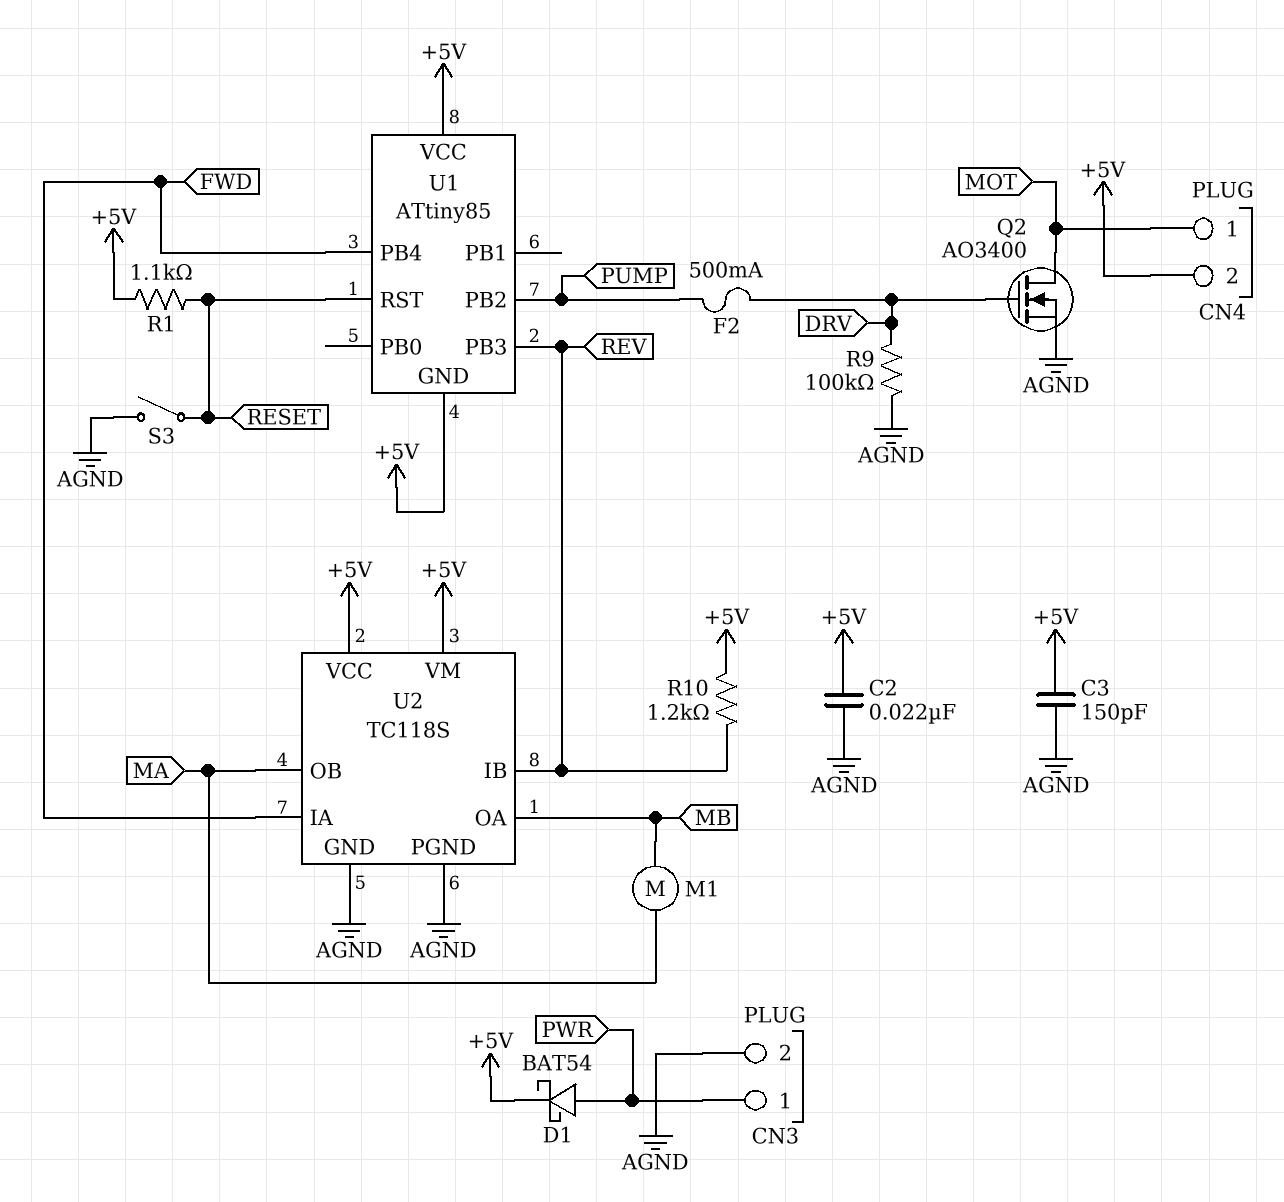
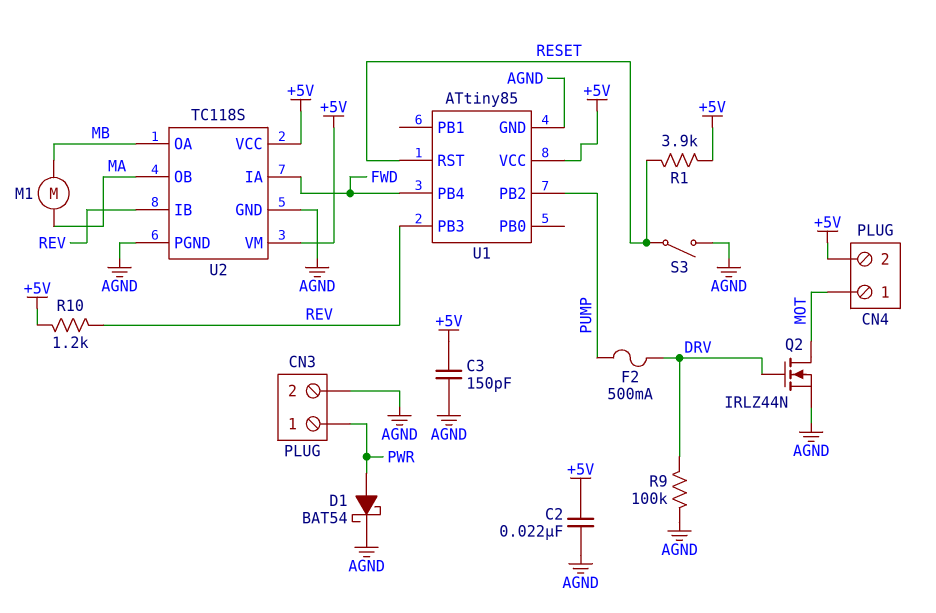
D1: schottky BAT54 (A PWR, K +5V) -> schottky BAT54 (A PWR, K AGND)
Q2: NMOS AO3400 (G DRV, D MOT, S AGND) -> NMOS IRLZ44N (G DRV, D MOT, S AGND)
R1: 1.1k (+5V, RESET) -> 3.9k (+5V, RESET)
U1 pin GND: +5V -> AGND

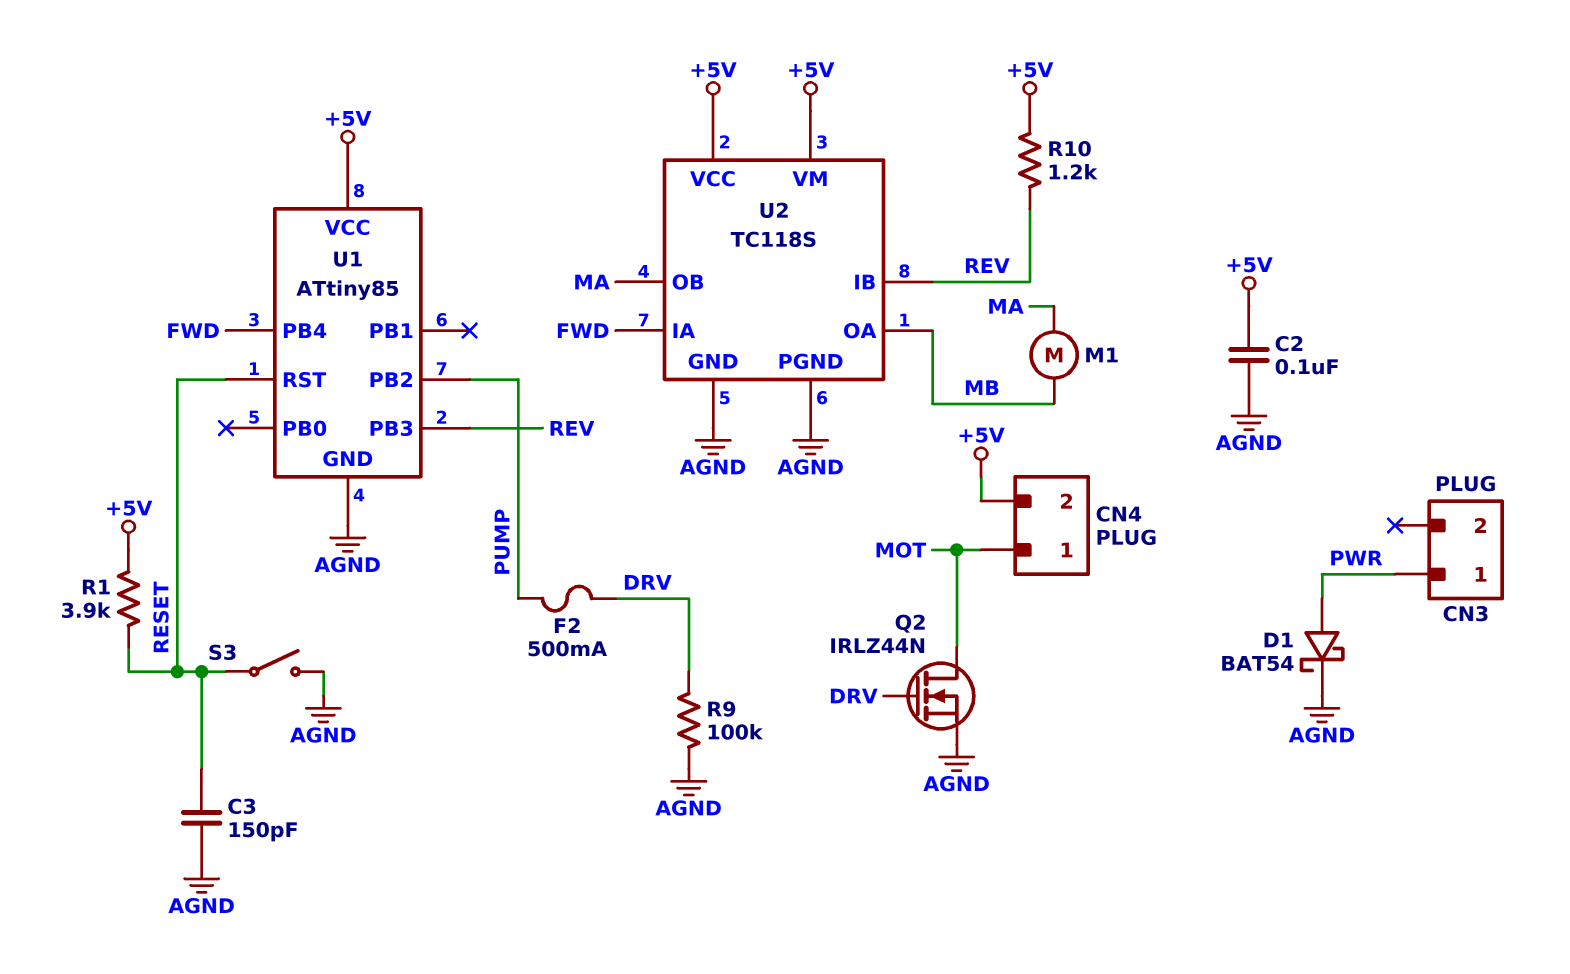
C2: 22nF (+5V, AGND) -> 100nF (+5V, AGND)
C3: 150pF (+5V, AGND) -> 150pF (AGND, RESET)
CN3 pin 2: AGND -> none

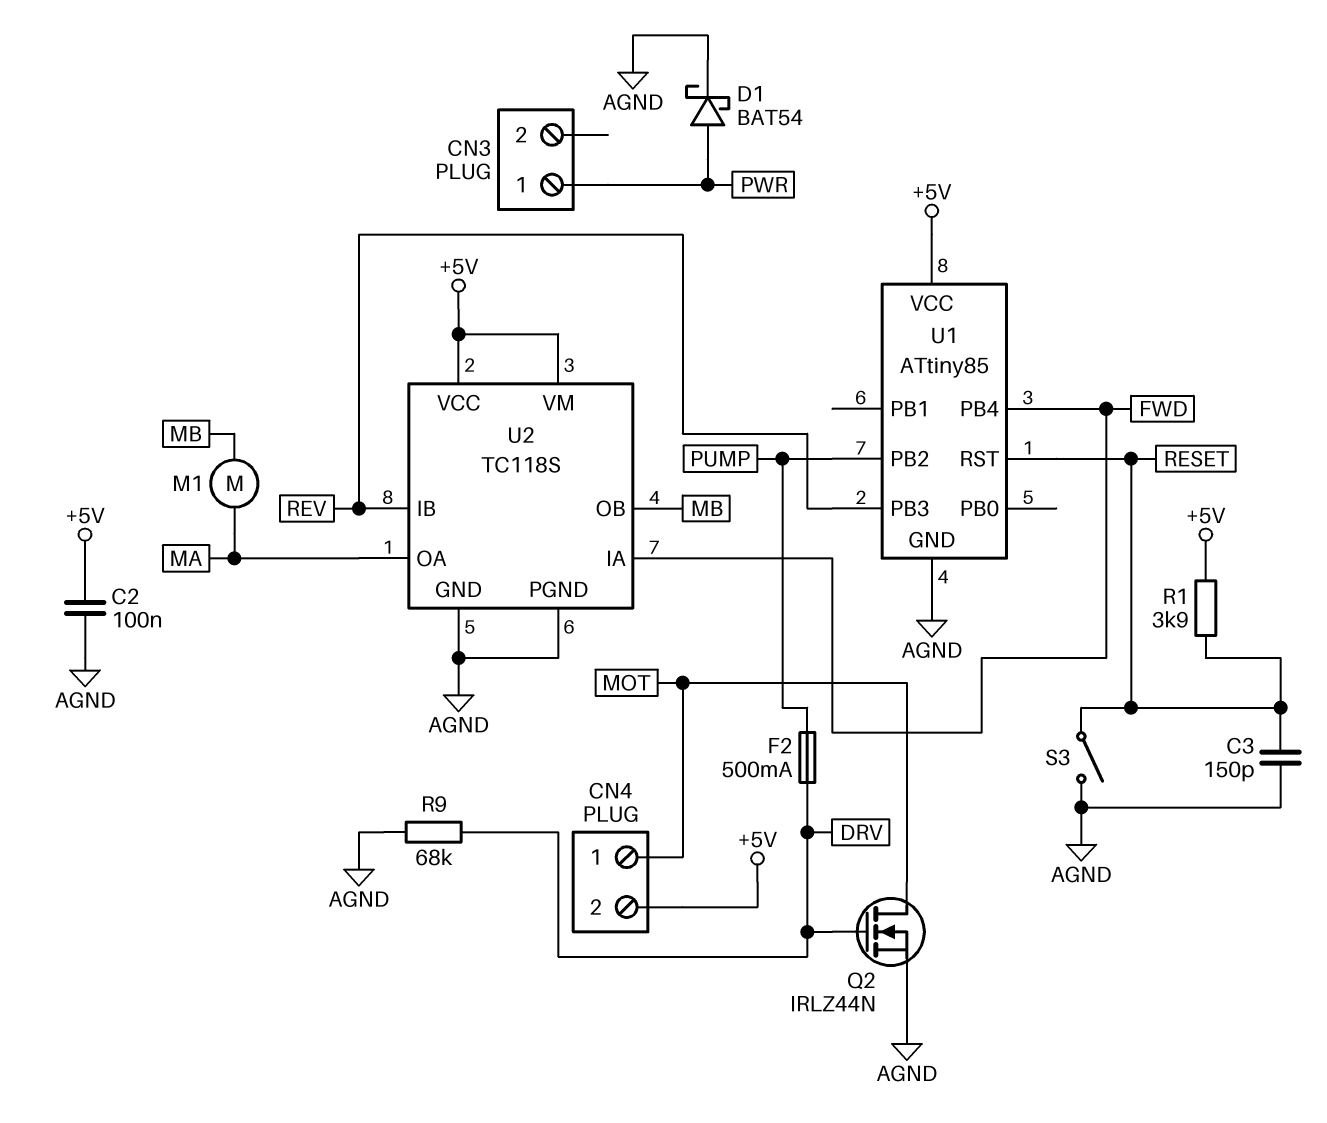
R9: 100k (AGND, DRV) -> 68k (AGND, DRV)
R10: 1.2k (+5V, REV) -> none
U2 pin OA: MB -> MA
U2 pin OB: MA -> MB

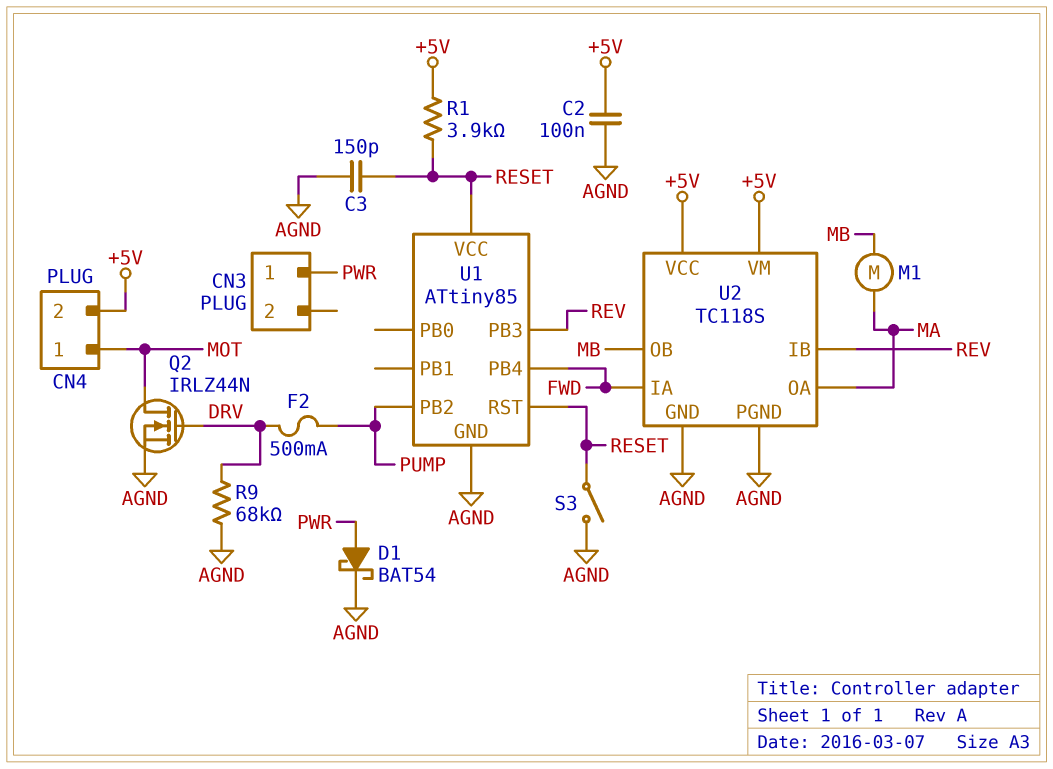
U1 pin VCC: +5V -> RESET

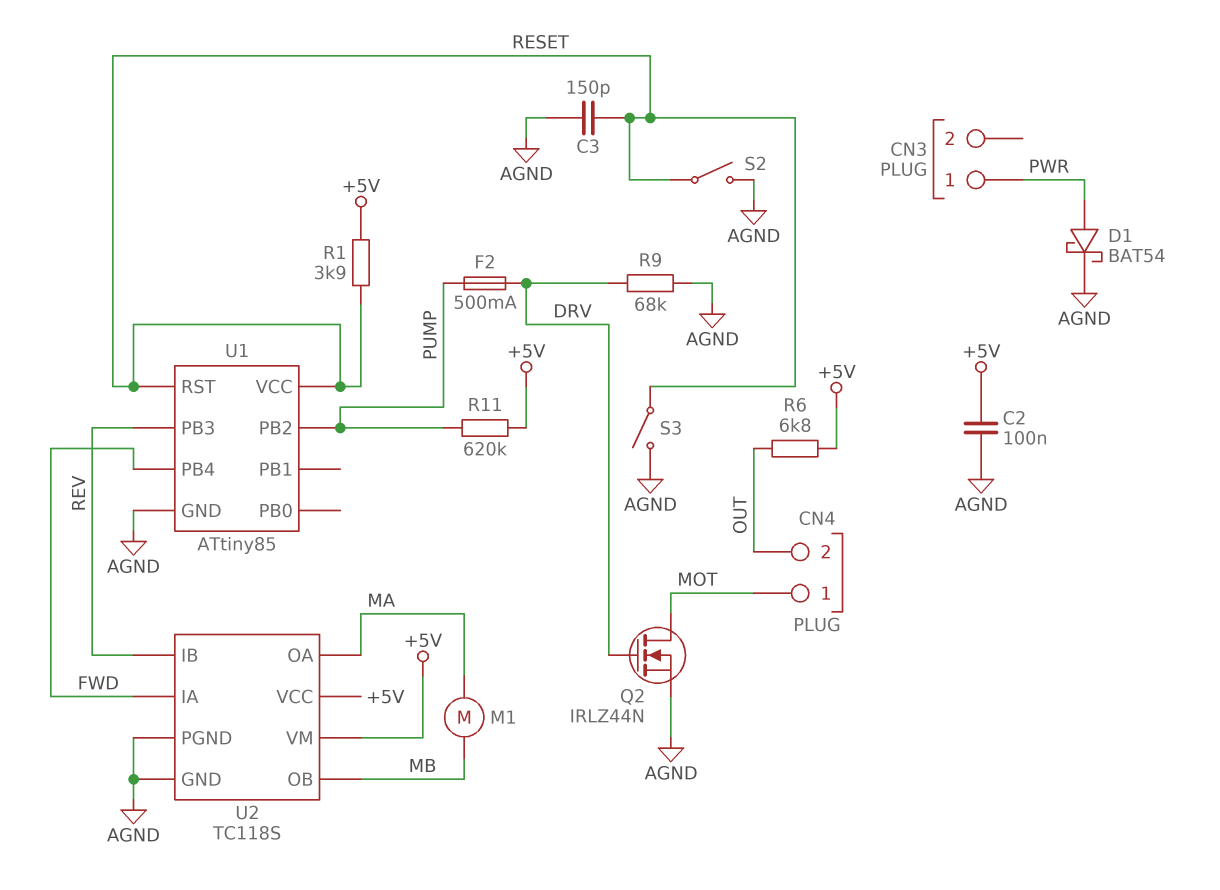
CN4 pin 2: +5V -> OUT
R6: none -> 6.8k (+5V, OUT)
R11: none -> 620k (+5V, PUMP)
S2: none -> switch (AGND, RESET)

